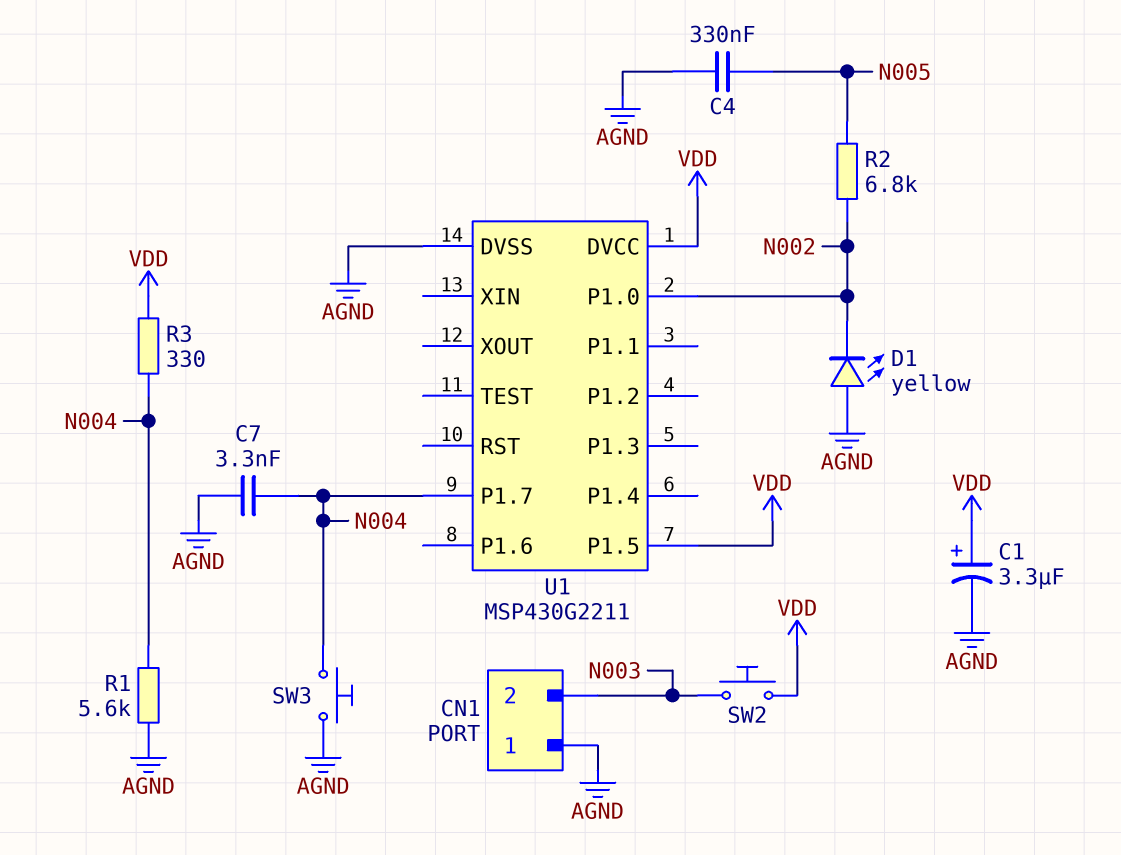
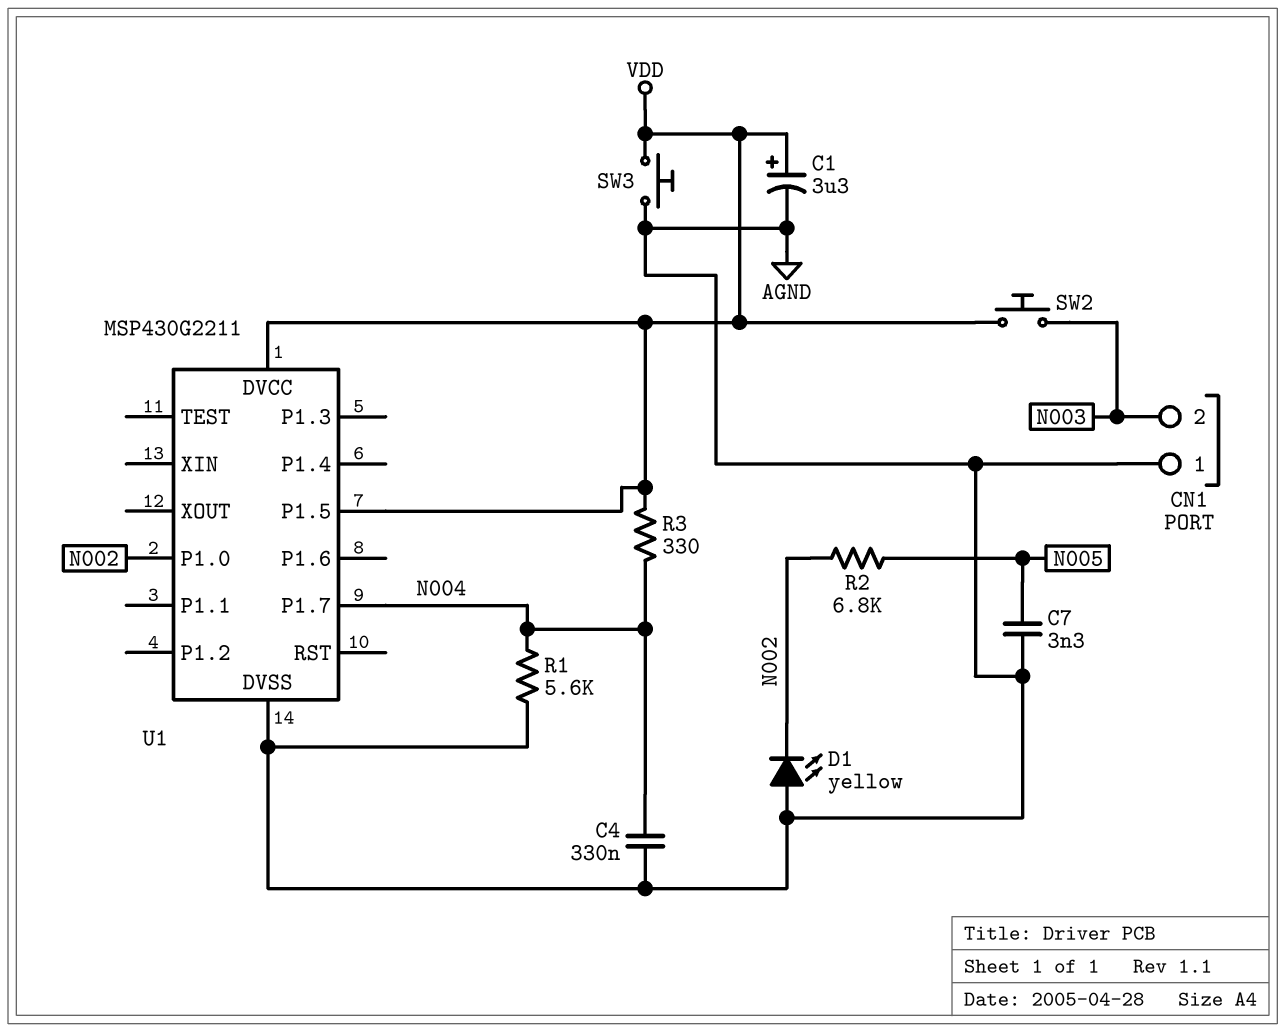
C4: 330nF (AGND, N005) -> 330nF (AGND, N004)
C7: 3.3nF (AGND, N004) -> 3.3nF (AGND, N005)
SW3: button (AGND, N004) -> button (AGND, VDD)

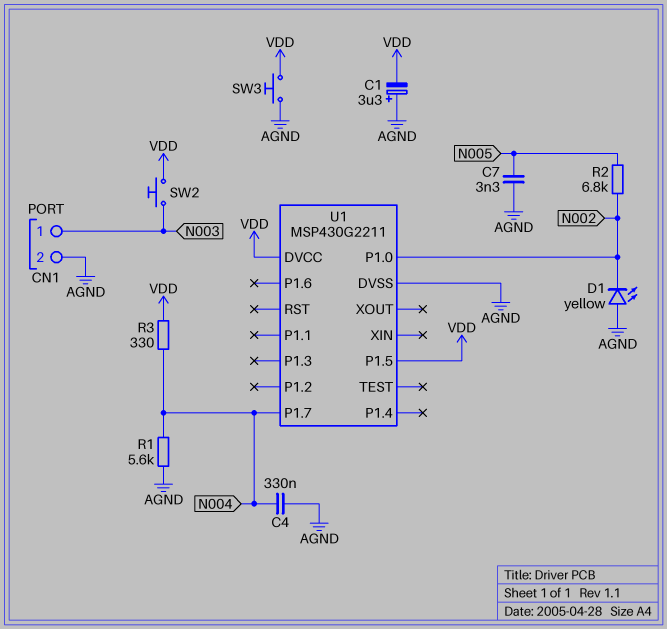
C1: 3.3uF (plus VDD, minus AGND) -> 3.3uF (plus AGND, minus VDD)
CN1 pin 1: AGND -> N003
CN1 pin 2: N003 -> AGND

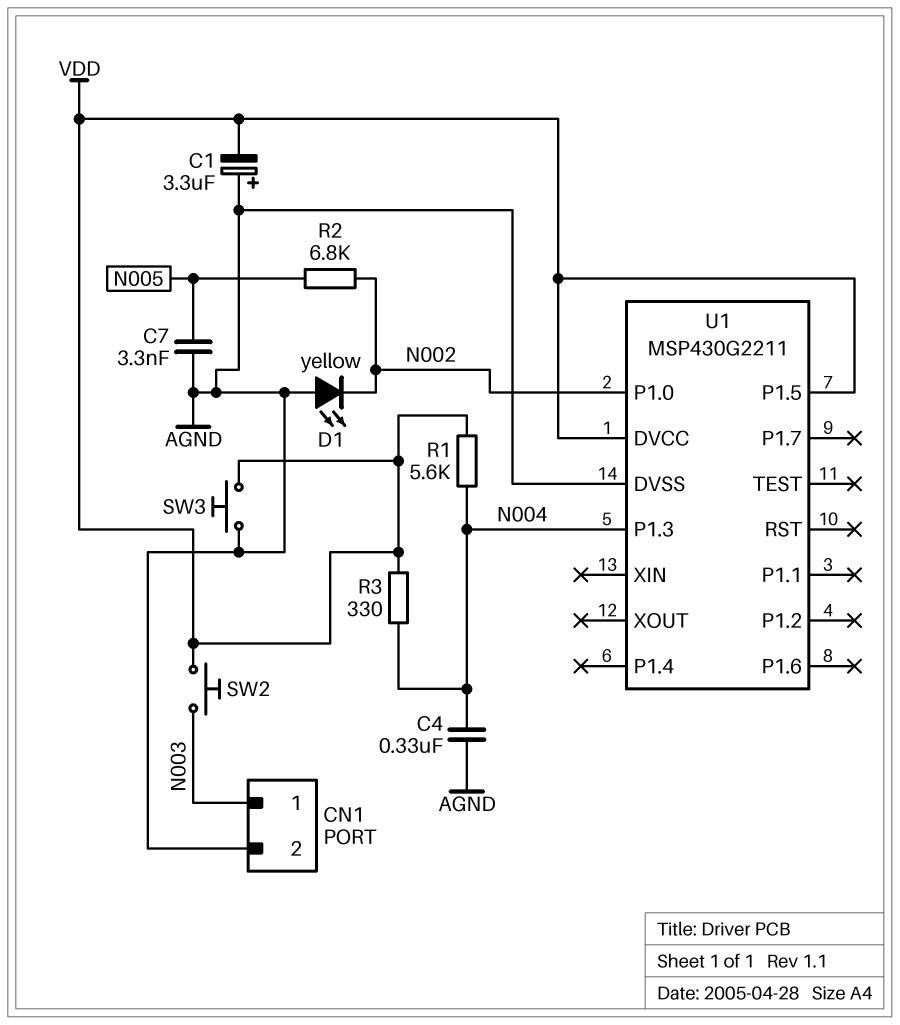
R1: 5.6k (AGND, N004) -> 5.6k (N004, VDD)
U1 pin P1.3: none -> N004
U1 pin P1.7: N004 -> none

